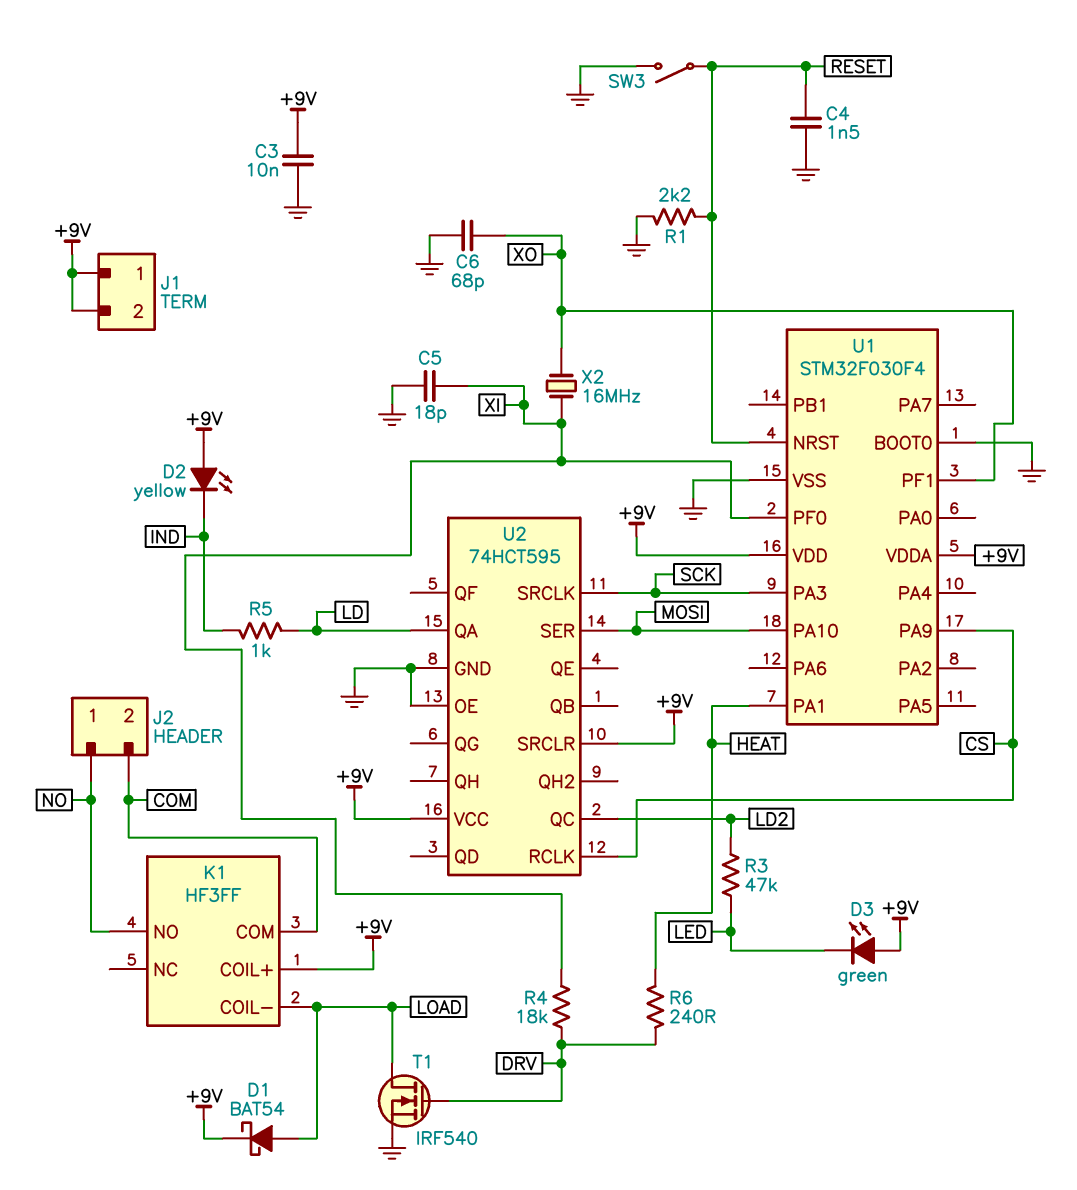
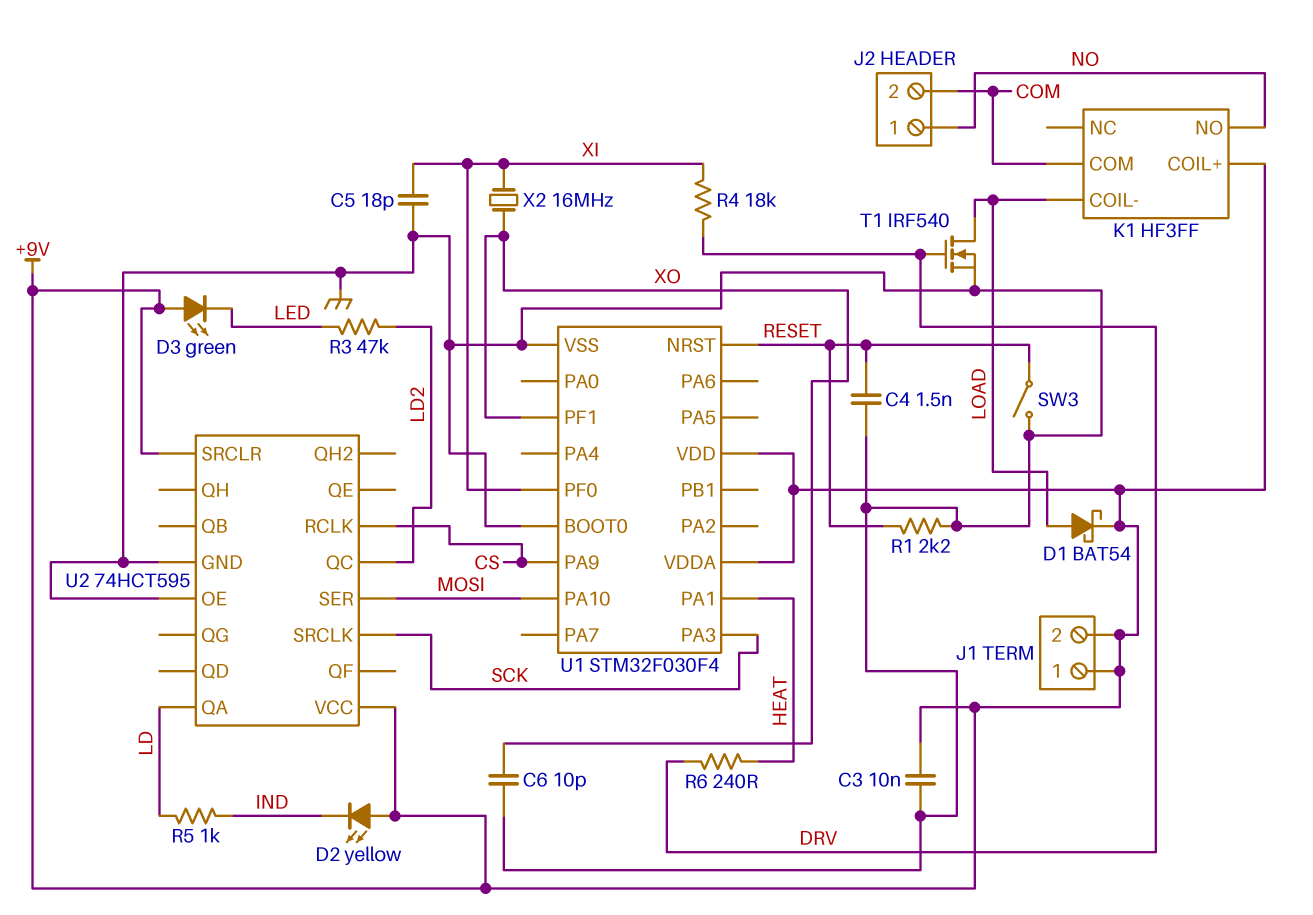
C6: 68pF (GND, XO) -> 10pF (GND, XO)

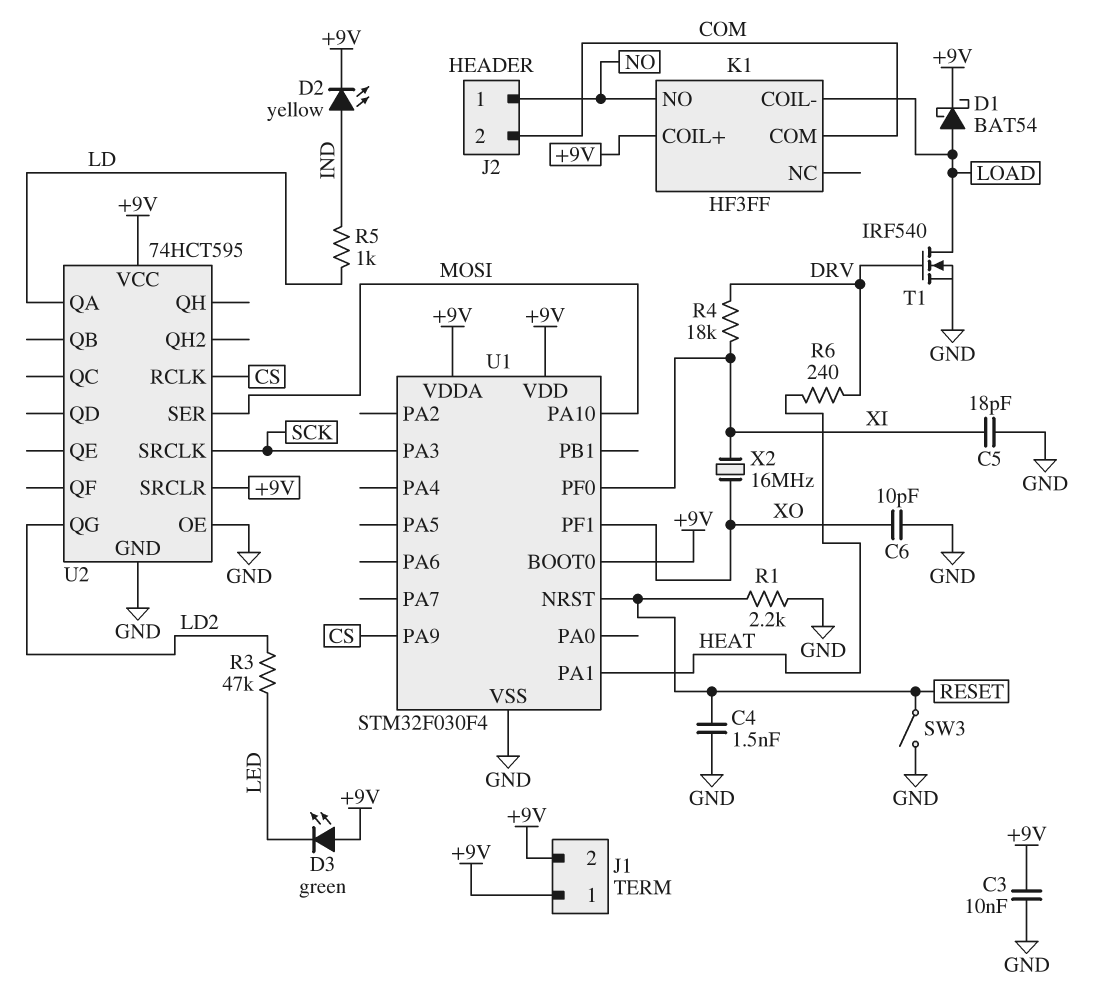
D2: LED yellow (A +9V, K IND) -> LED yellow (A IND, K +9V)
U1 pin BOOT0: GND -> +9V
U2 pin QC: LD2 -> none
U2 pin QG: none -> LD2

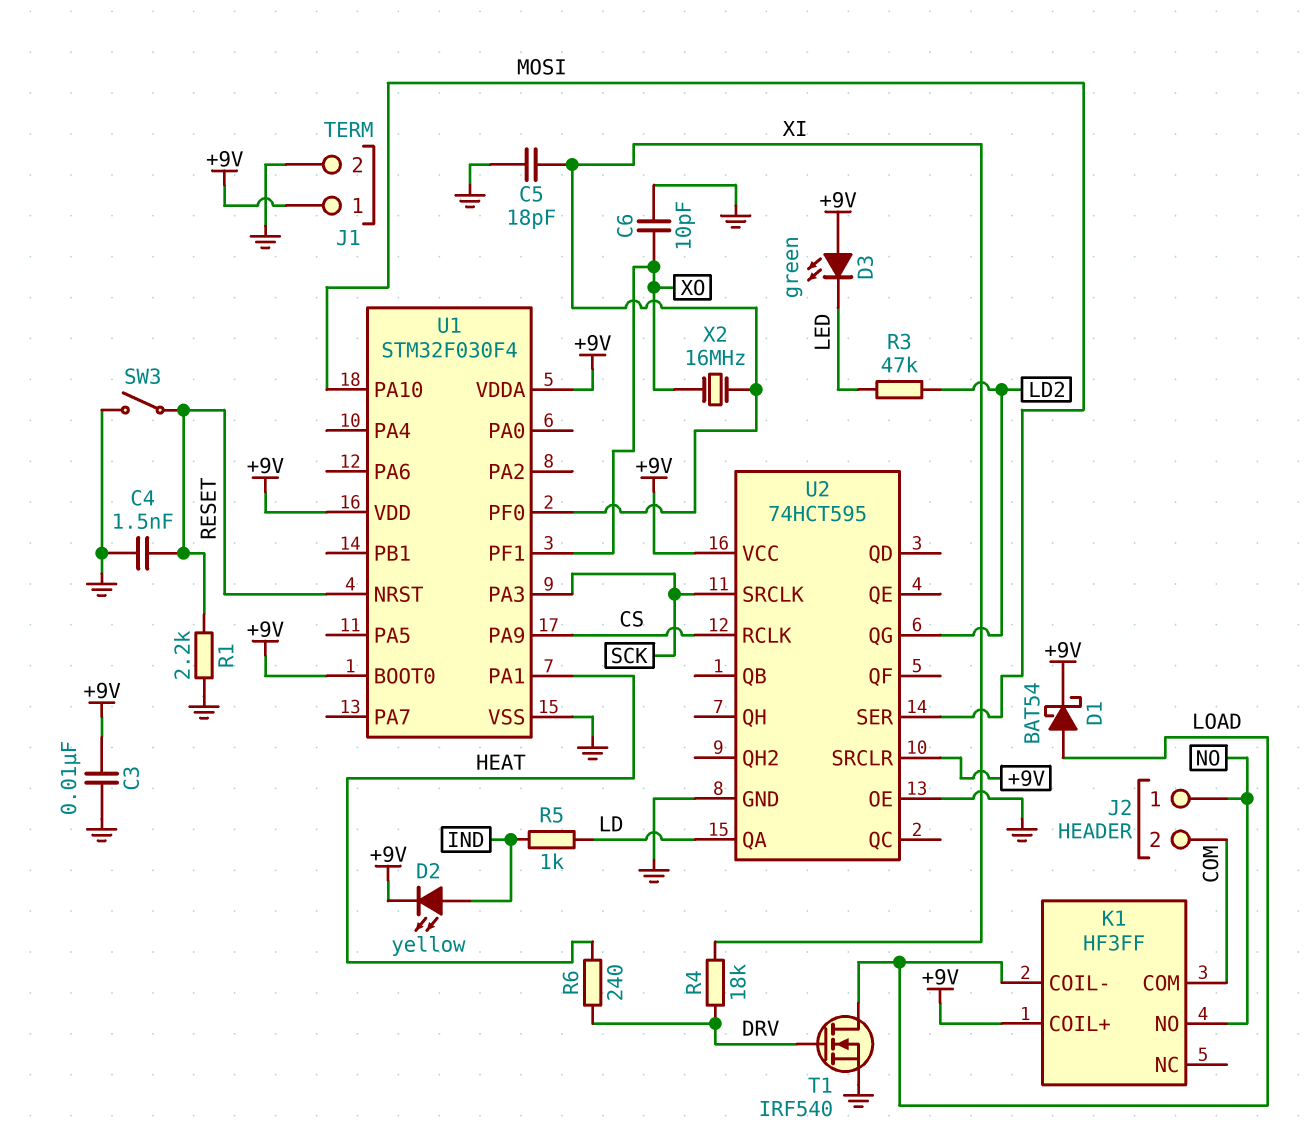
J1 pin 2: +9V -> GND

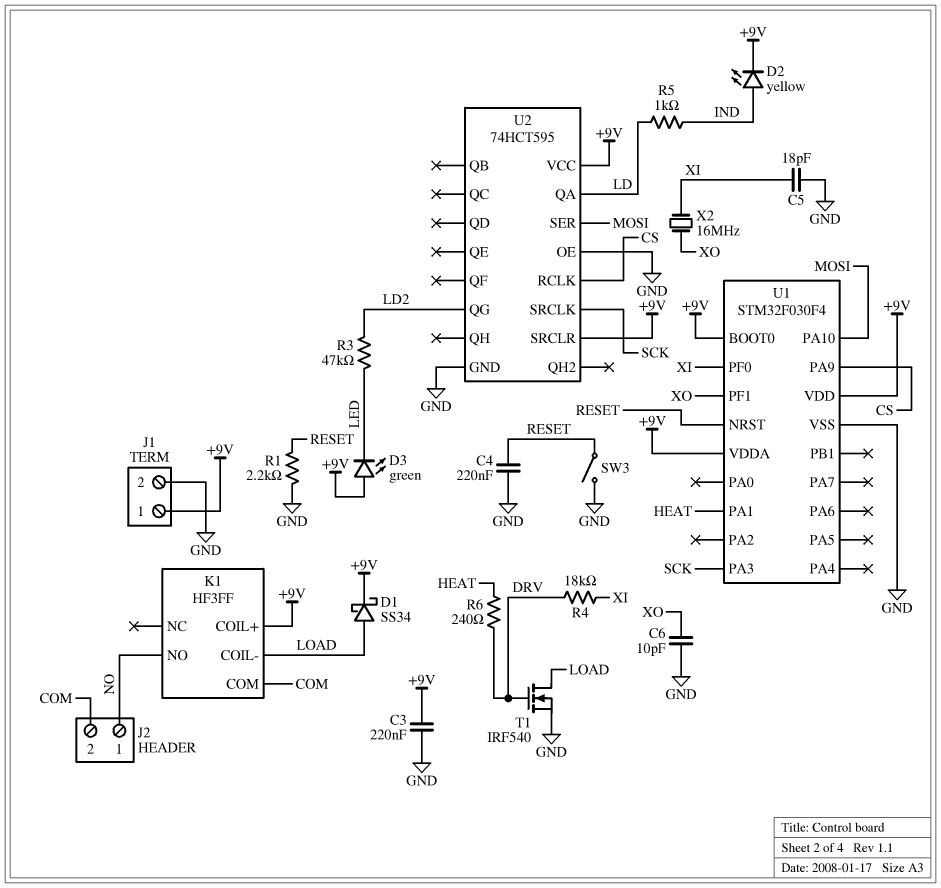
C3: 10nF (+9V, GND) -> 220nF (+9V, GND)
C4: 1.5nF (GND, RESET) -> 220nF (GND, RESET)
D1: schottky BAT54 (A LOAD, K +9V) -> schottky SS34 (A LOAD, K +9V)

